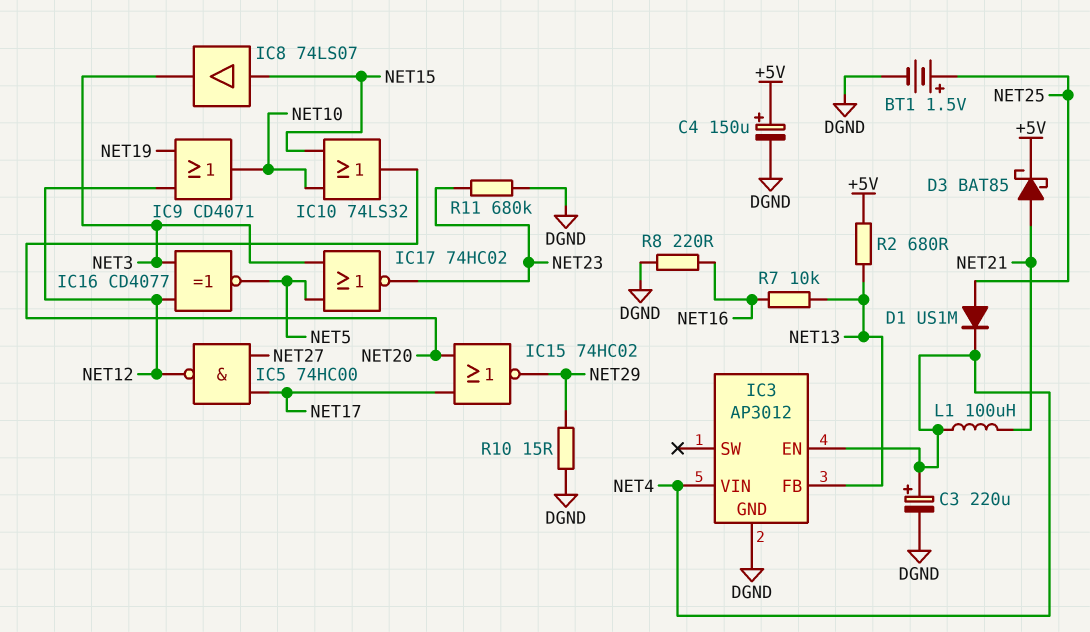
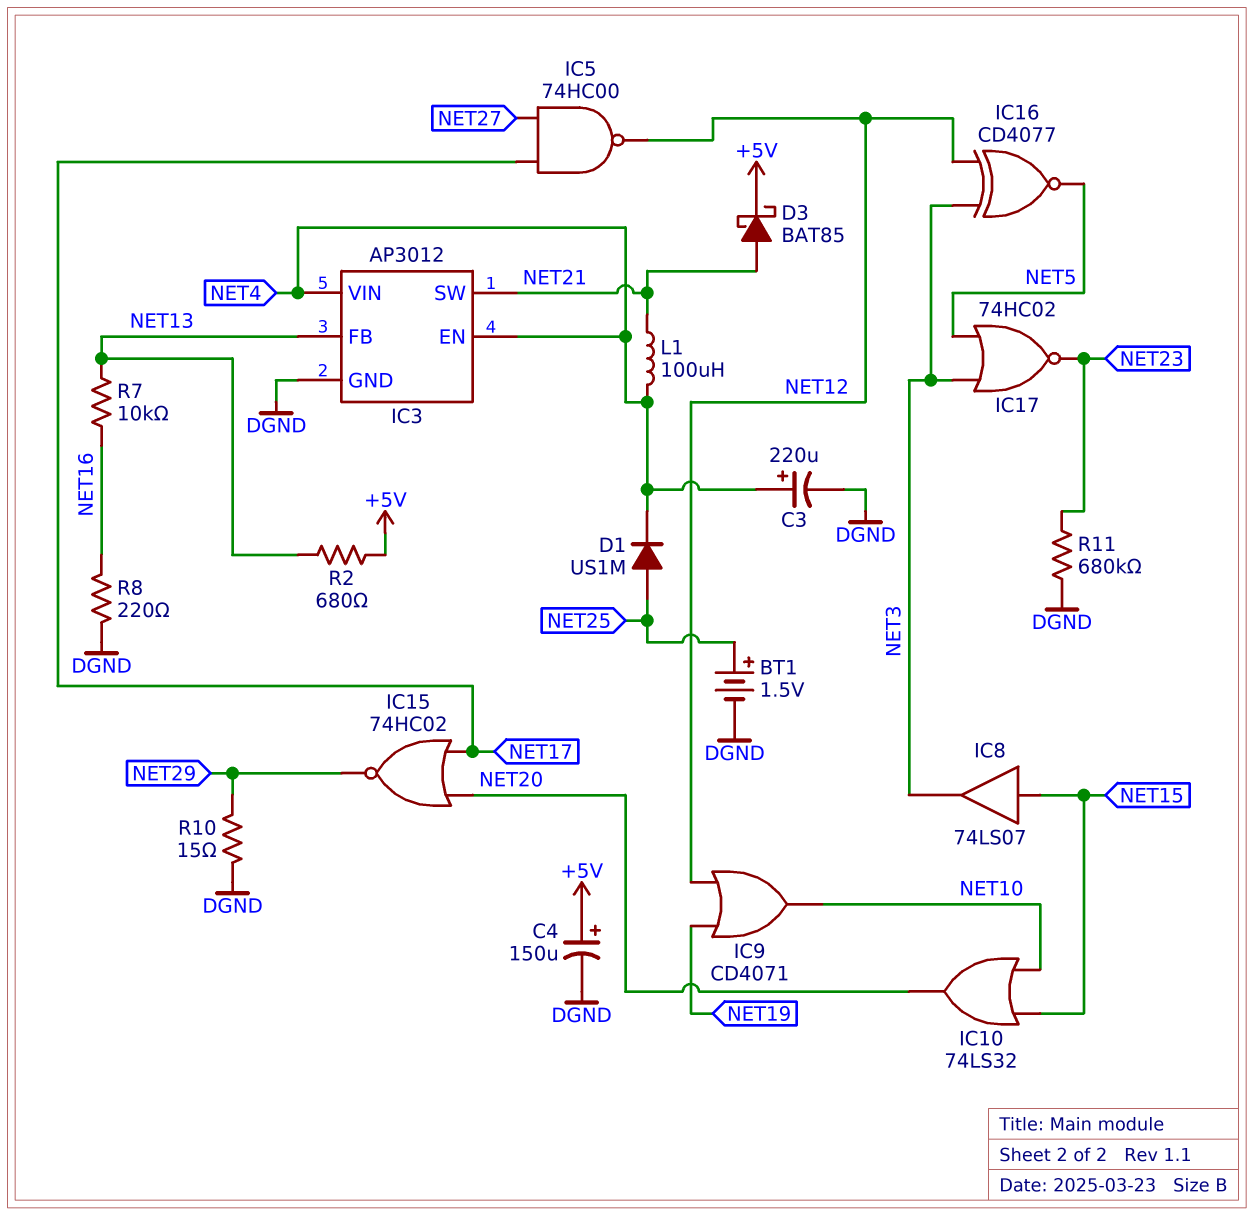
IC3 pin SW: none -> NET21

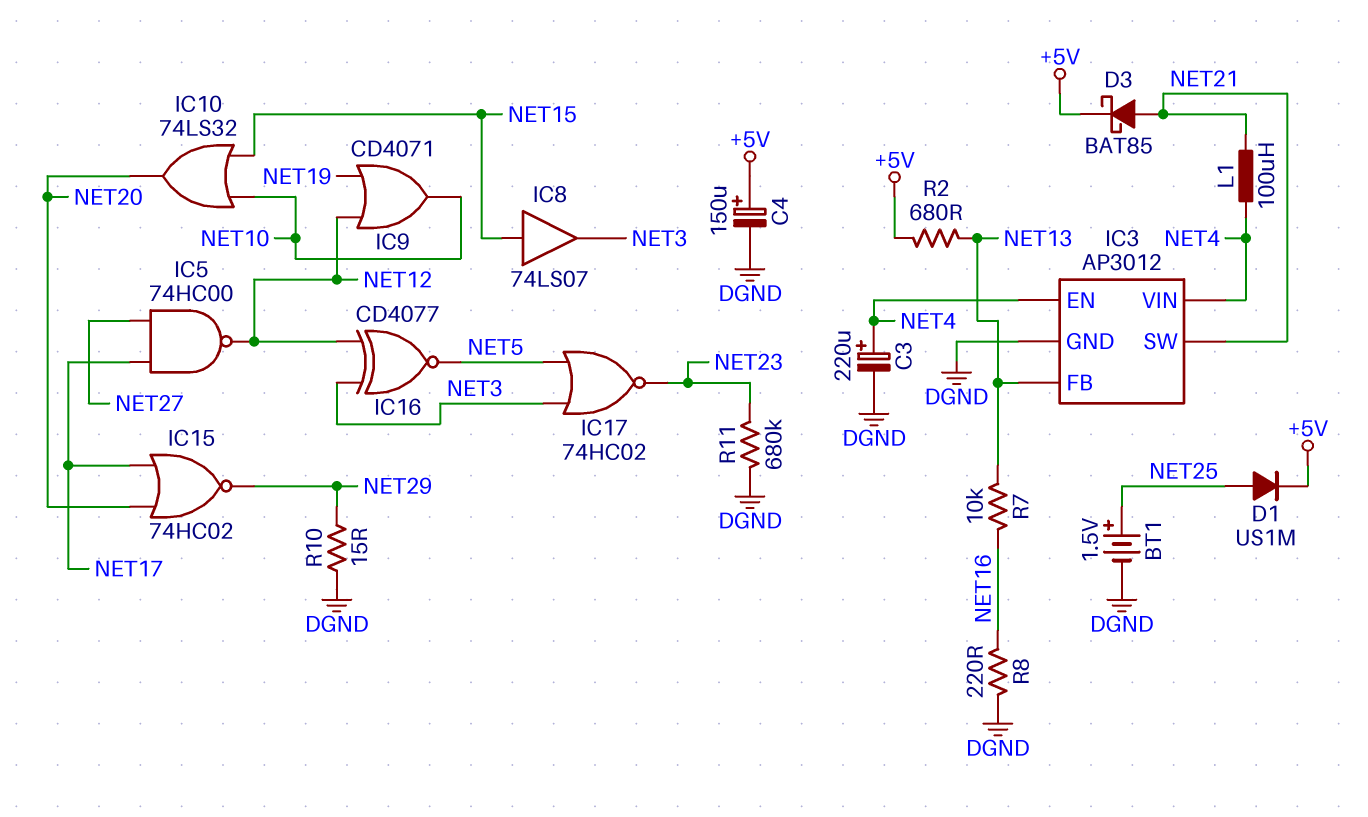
D1: diode US1M (A NET25, K NET4) -> diode US1M (A NET25, K +5V)

